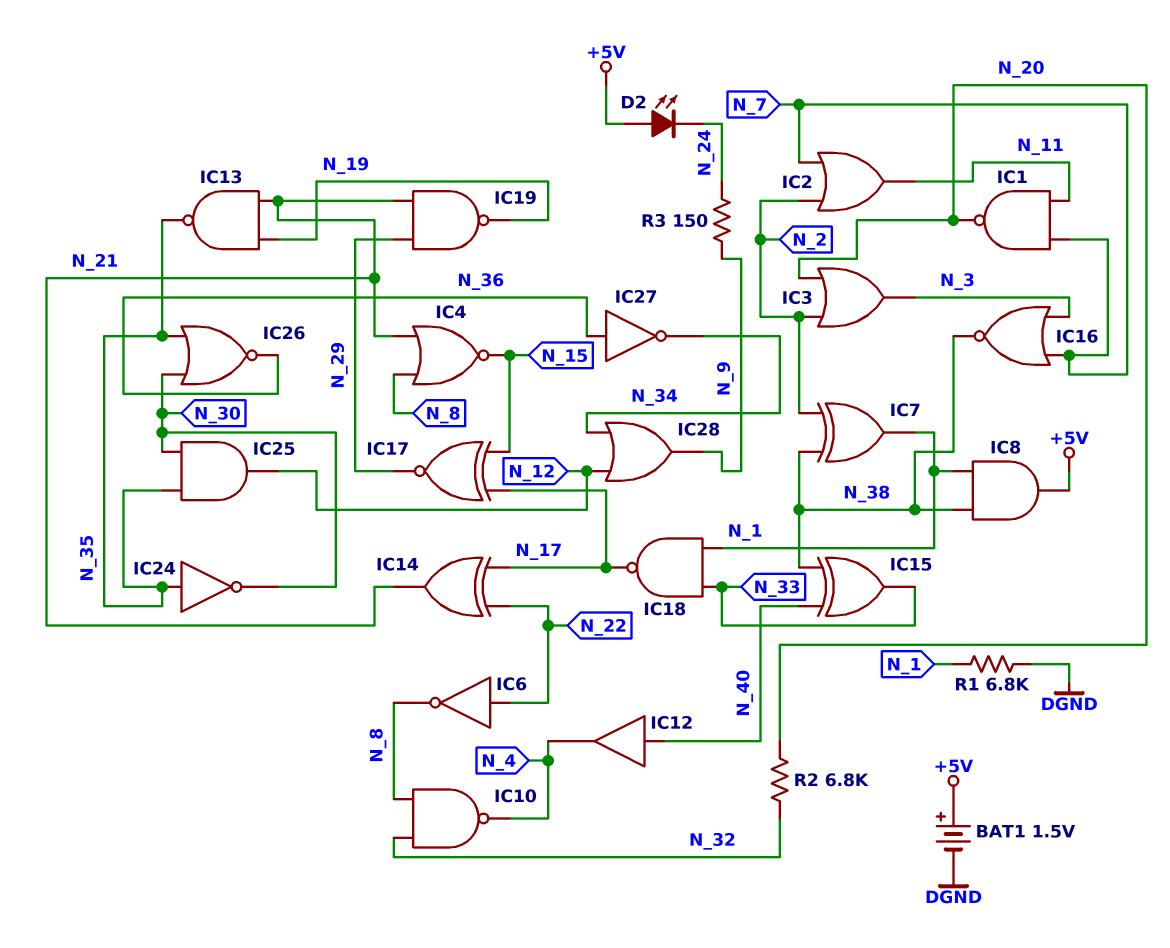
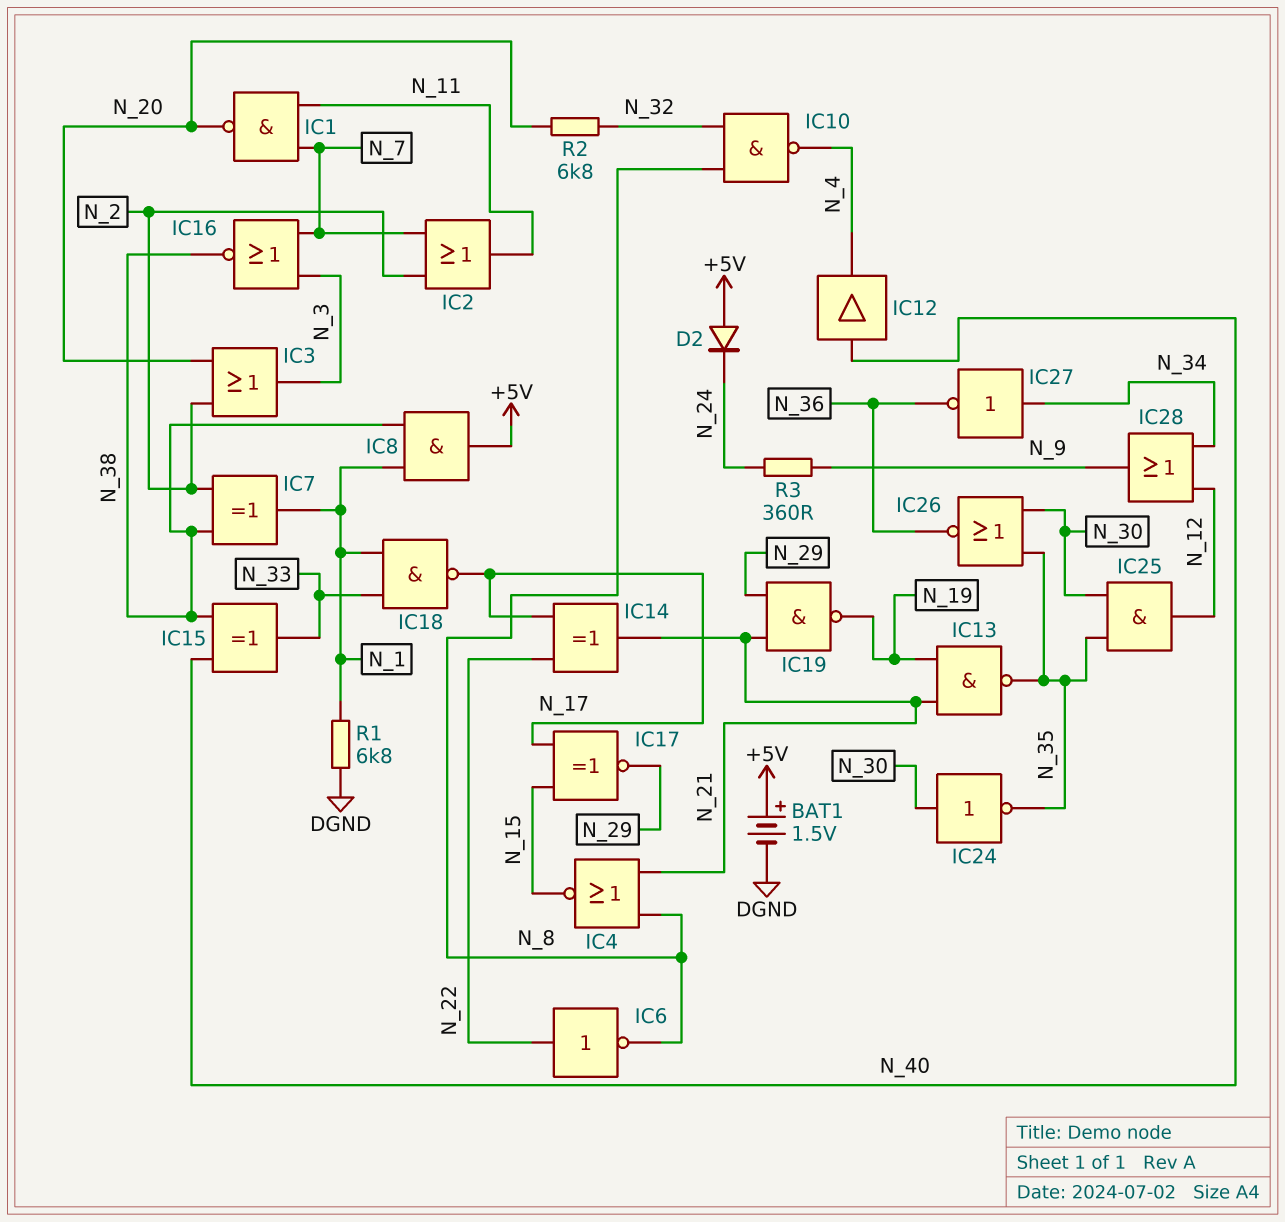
D2: LED (A +5V, K N_24) -> diode (A +5V, K N_24)
IC24: NOT (in N_35, out N_30) -> NOT (in N_30, out N_35)
IC27: NOT (in N_36, out N_34) -> NOT (in N_34, out N_36)
R3: 150 (N_9, N_24) -> 360 (N_9, N_24)

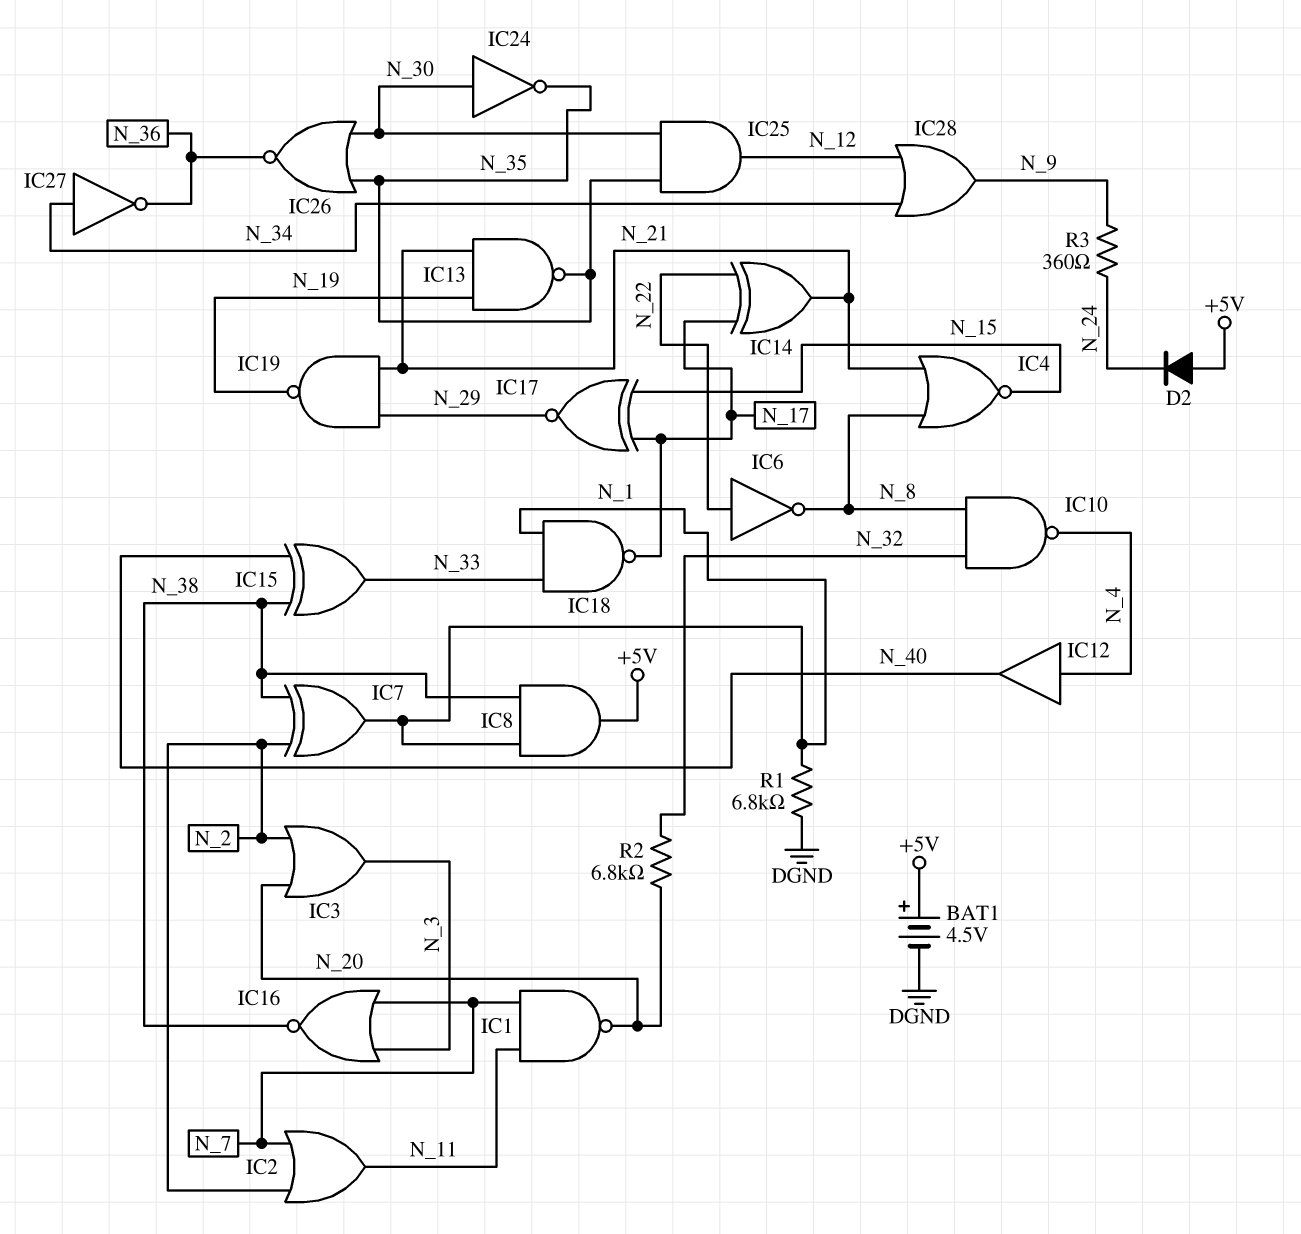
BAT1: 1.5V (plus +5V, minus DGND) -> 4.5V (plus +5V, minus DGND)
IC12: buffer (in N_40, out N_4) -> buffer (in N_4, out N_40)

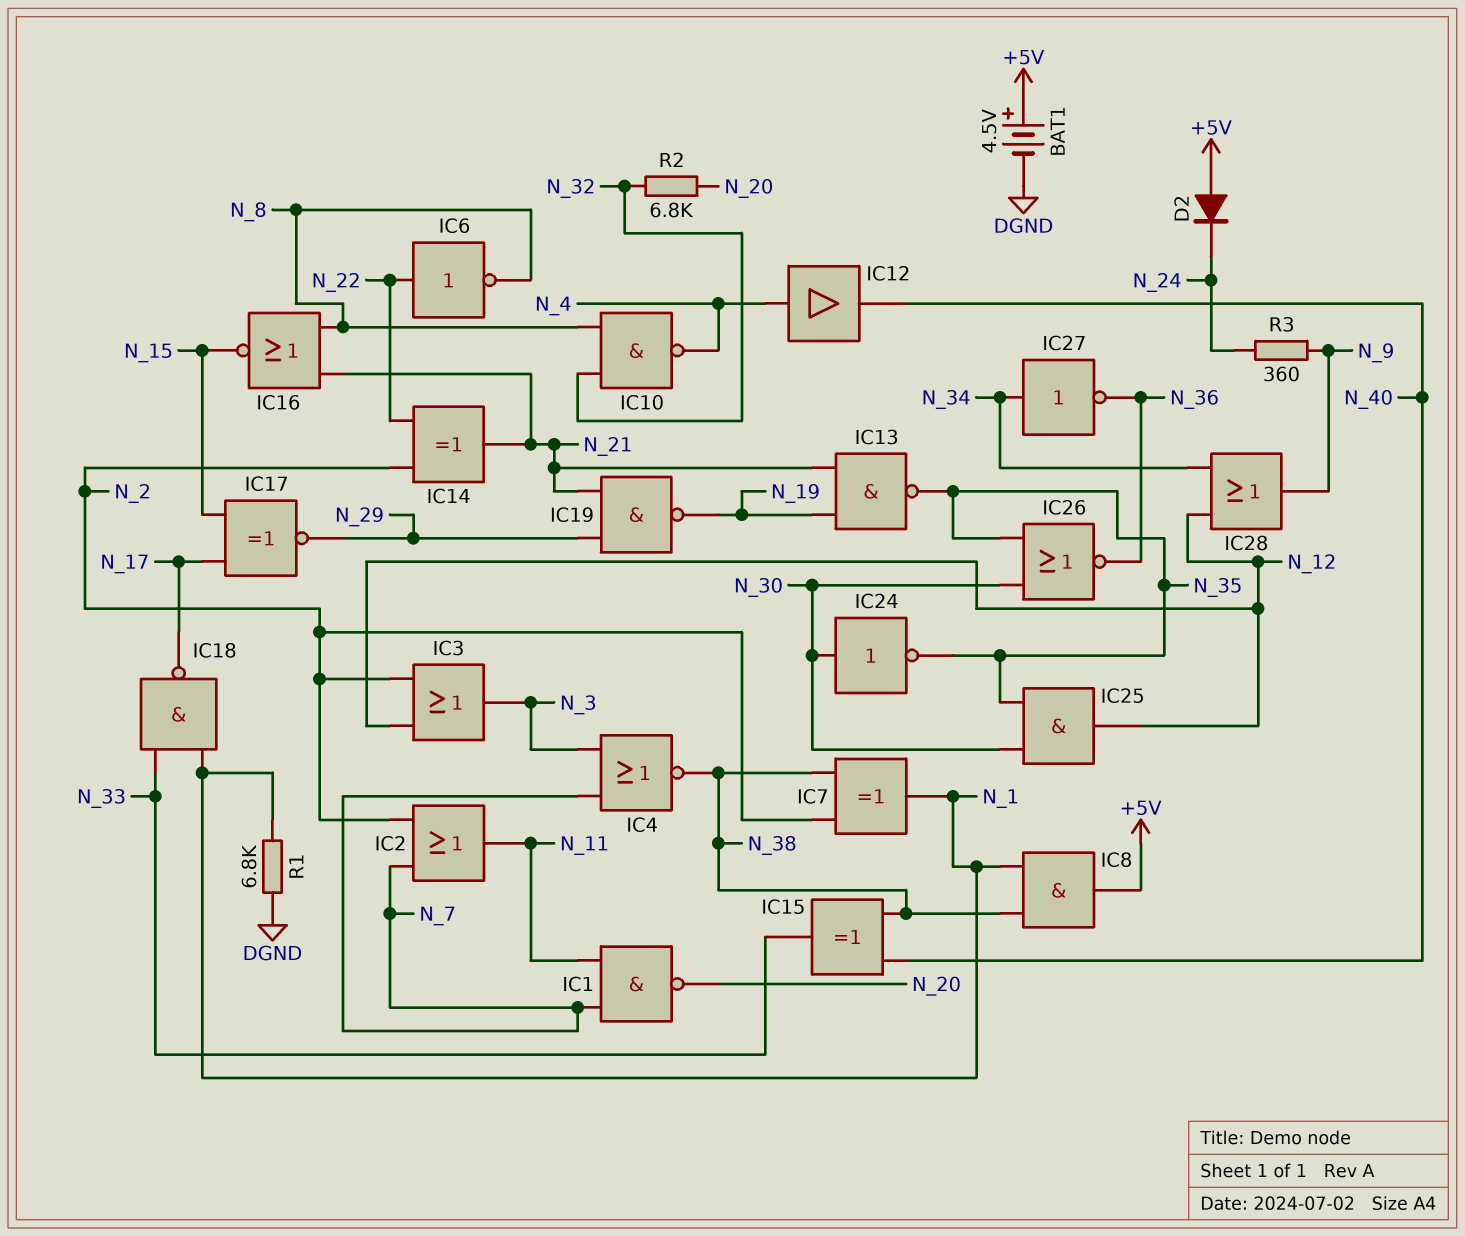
IC3: OR (in N_2, in N_20, out N_3) -> OR (in N_2, in N_12, out N_3)
IC4: NOR (in N_8, in N_21, out N_15) -> NOR (in N_3, in N_7, out N_38)
IC14: XOR (in N_17, in N_22, out N_21) -> XOR (in N_2, in N_22, out N_21)
IC16: NOR (in N_3, in N_7, out N_38) -> NOR (in N_8, in N_21, out N_15)

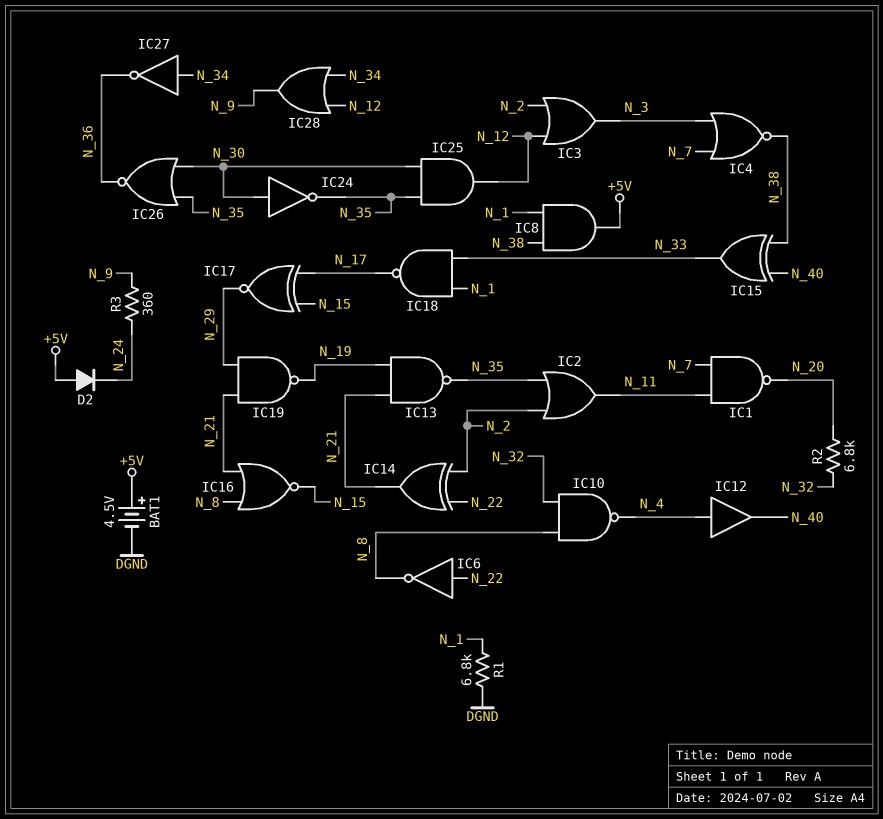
IC2: OR (in N_2, in N_7, out N_11) -> OR (in N_2, in N_35, out N_11)
IC7: XOR (in N_2, in N_38, out N_1) -> none

